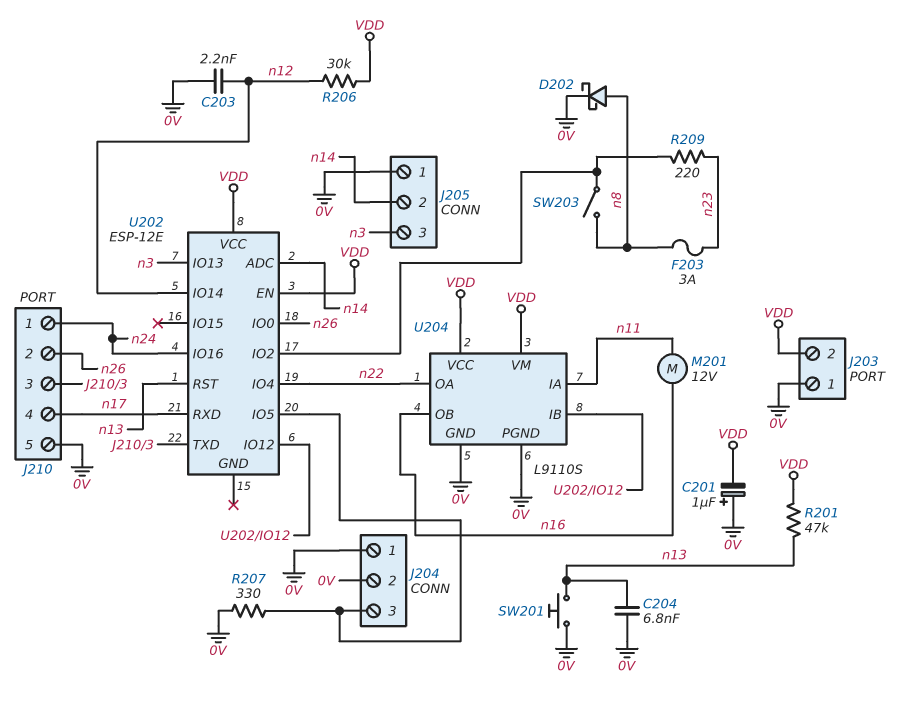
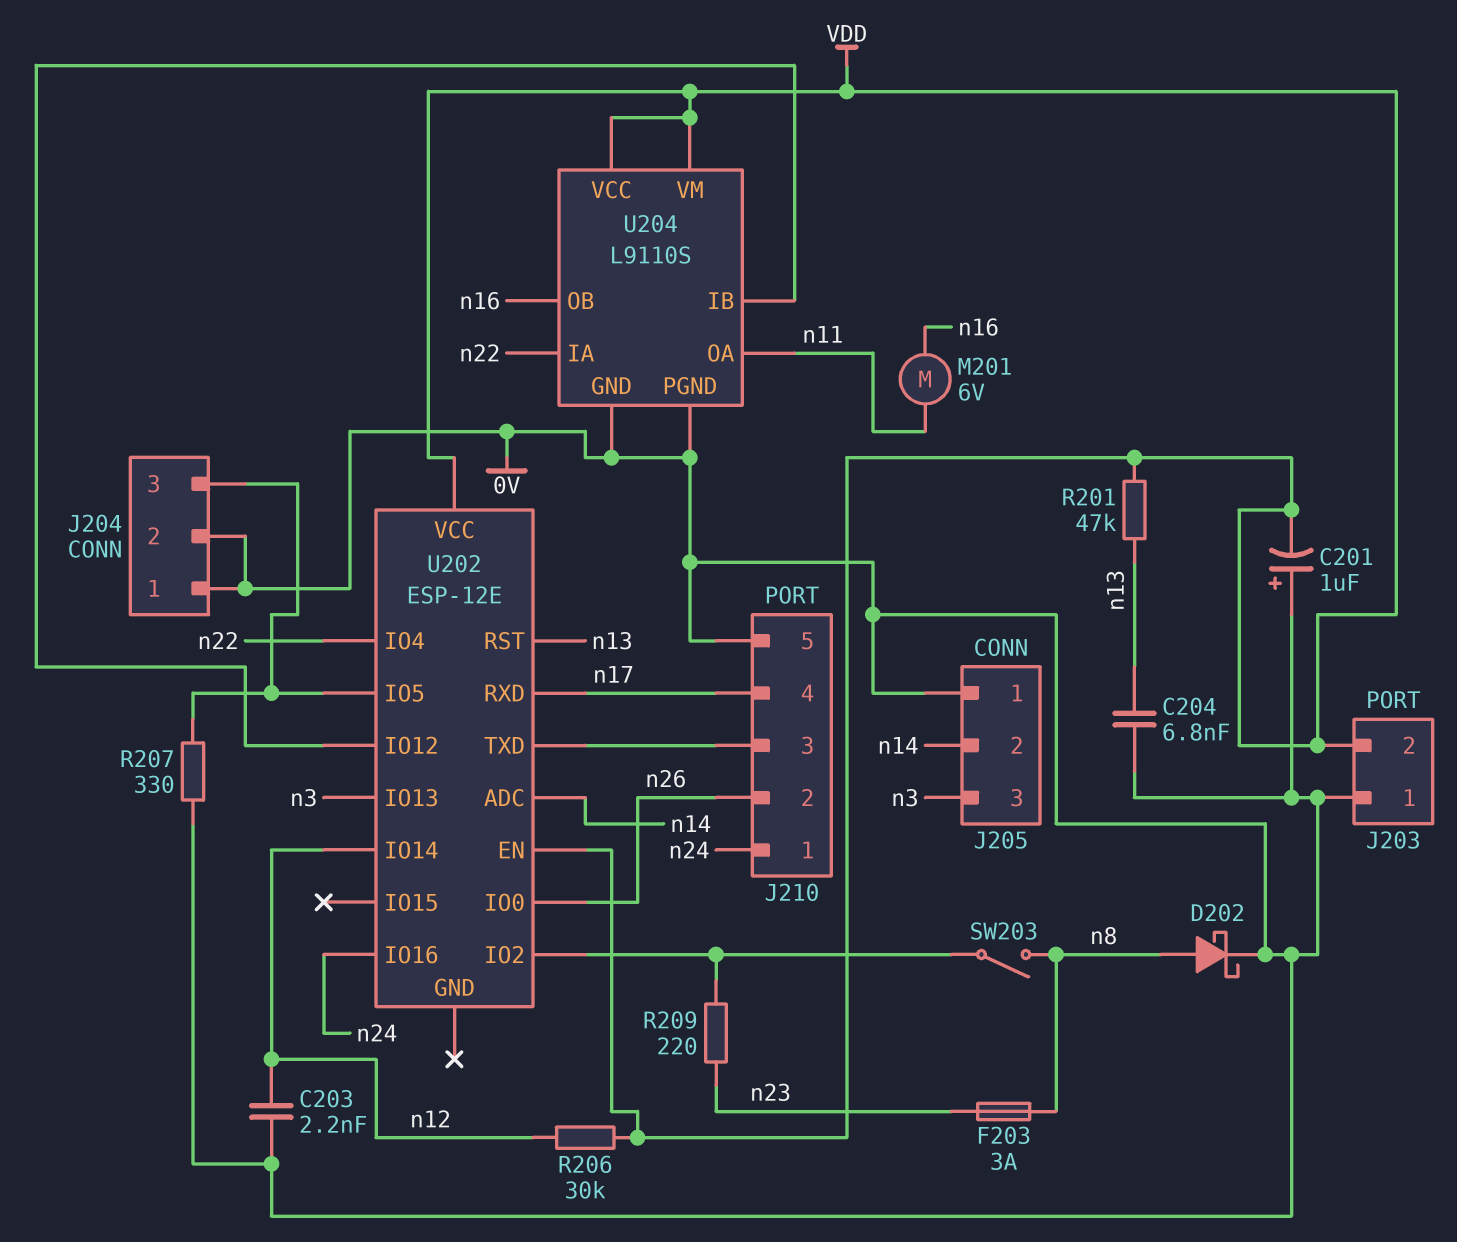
M201: motor 12V (n11, n16) -> motor 6V (n11, n16)
SW201: button (0V, n13) -> none
U204 pin IA: n11 -> n22
U204 pin OA: n22 -> n11

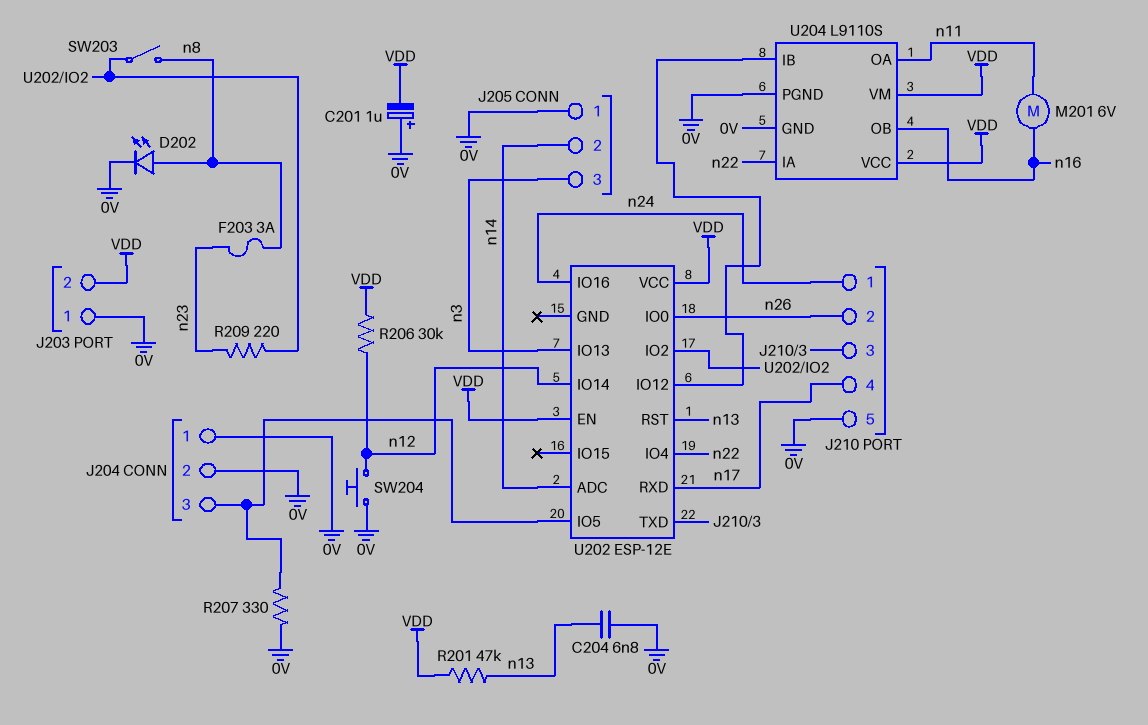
C203: 2.2nF (0V, n12) -> none
D202: schottky (A n8, K 0V) -> LED (A n8, K 0V)
SW204: none -> button (0V, n12)

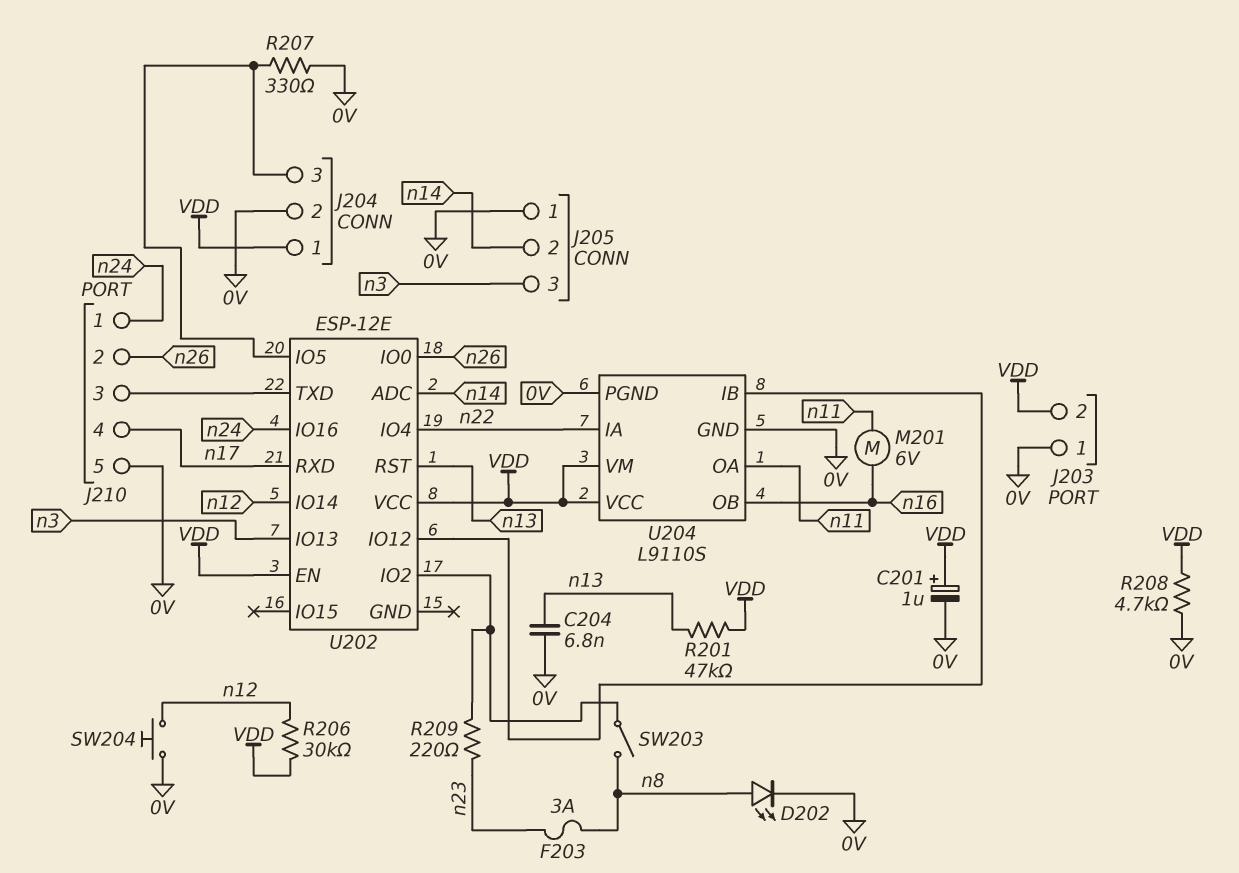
C201: 1uF (plus 0V, minus VDD) -> 1uF (plus VDD, minus 0V)
J204 pin 1: 0V -> VDD
R208: none -> 4.7k (0V, VDD)

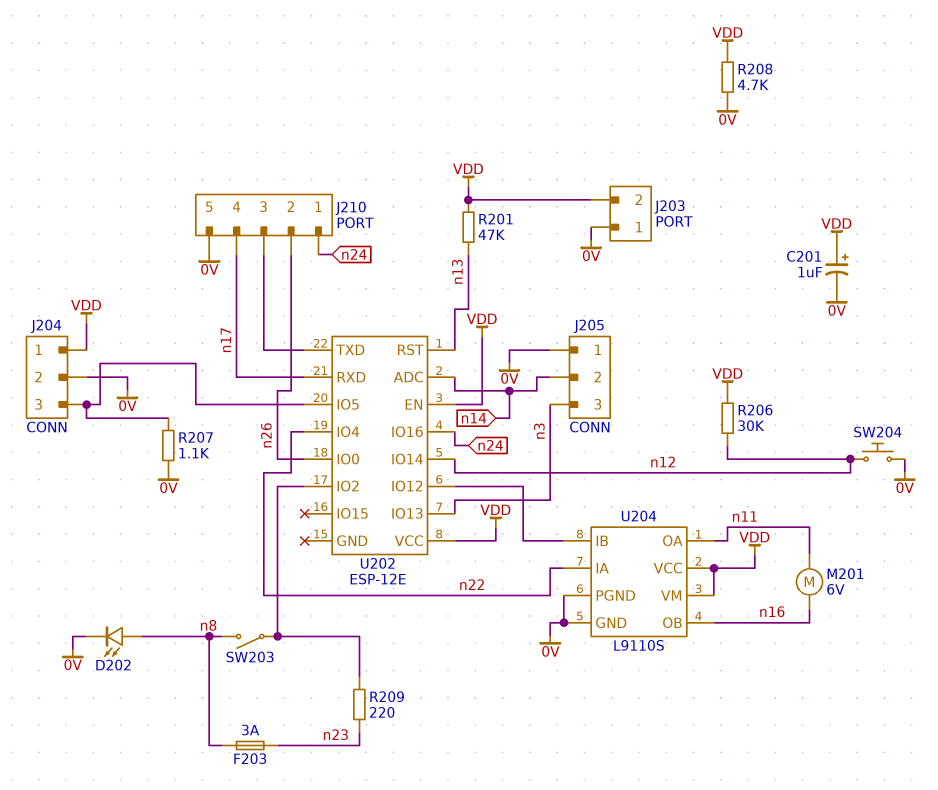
C204: 6.8nF (0V, n13) -> none
R207: 330 (0V, J204/3) -> 1.1k (0V, J204/3)

